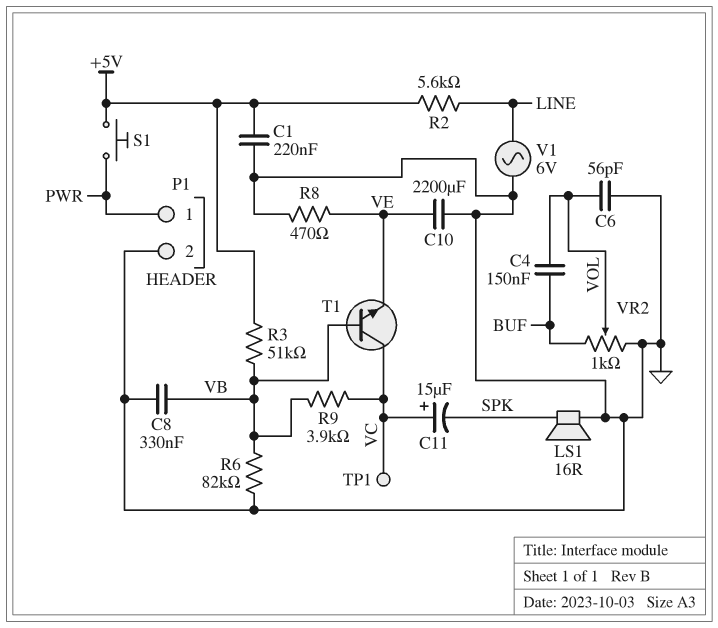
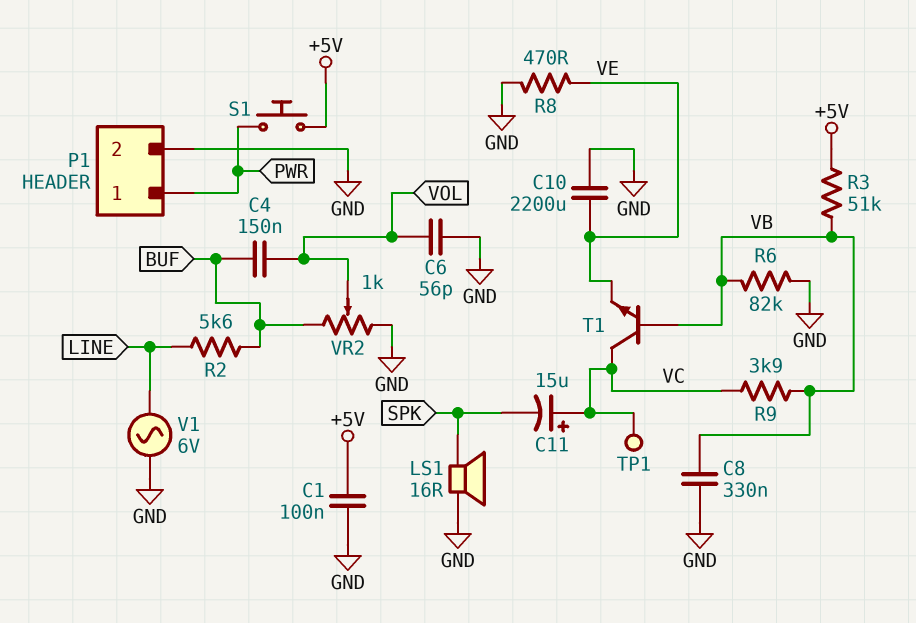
C1: 220nF (+5V, GND) -> 100nF (+5V, GND)
R2: 5.6k (+5V, LINE) -> 5.6k (BUF, LINE)

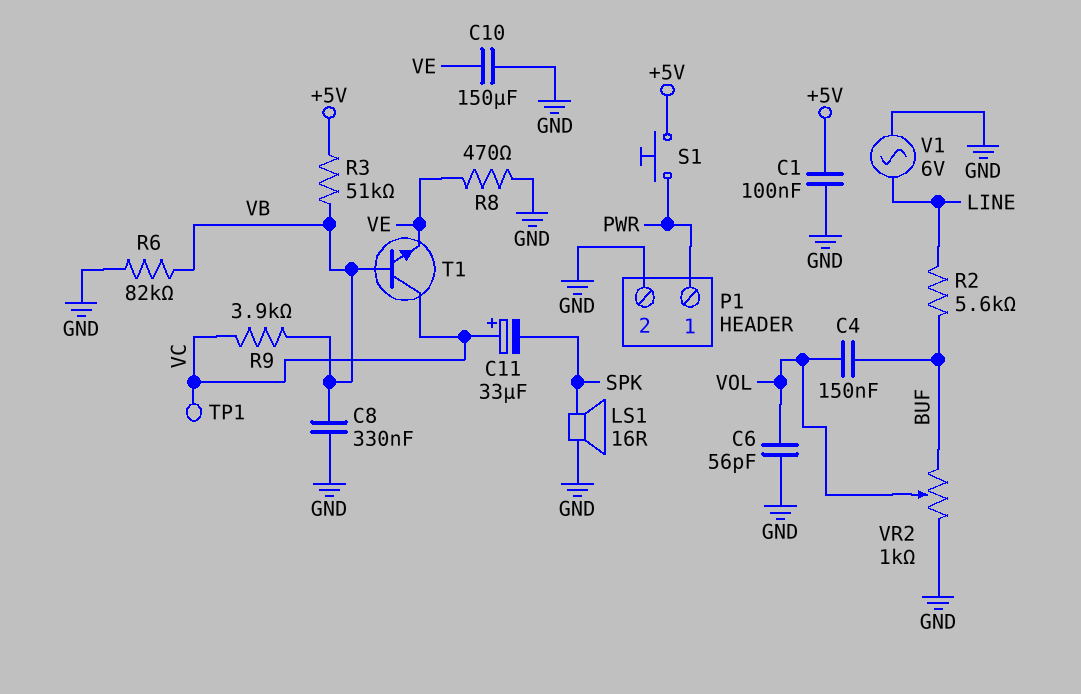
C10: 2200uF (GND, VE) -> 150uF (GND, VE)
C11: 15uF (plus VC, minus SPK) -> 33uF (plus VC, minus SPK)

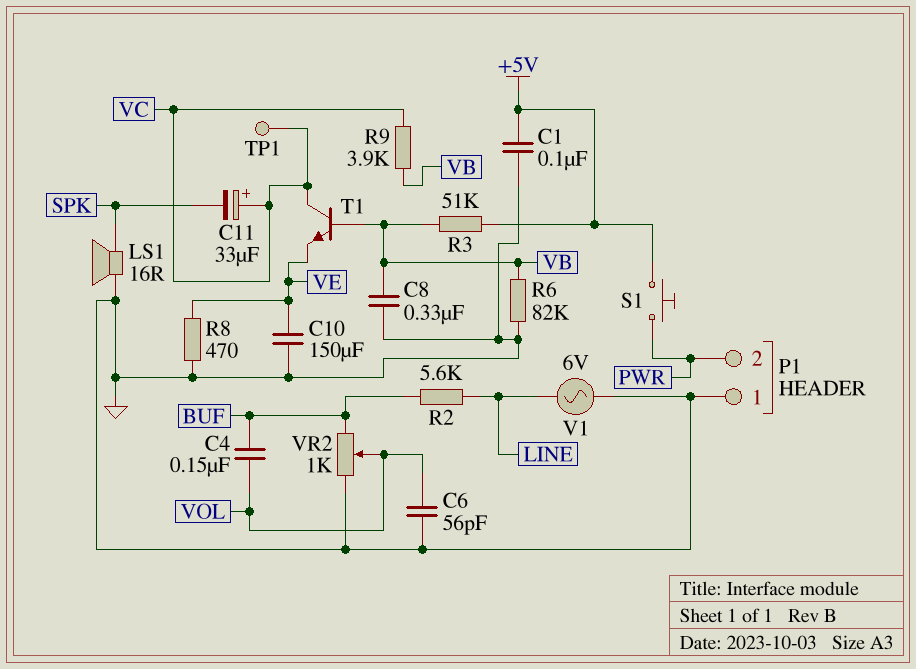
P1 pin 1: PWR -> GND
P1 pin 2: GND -> PWR

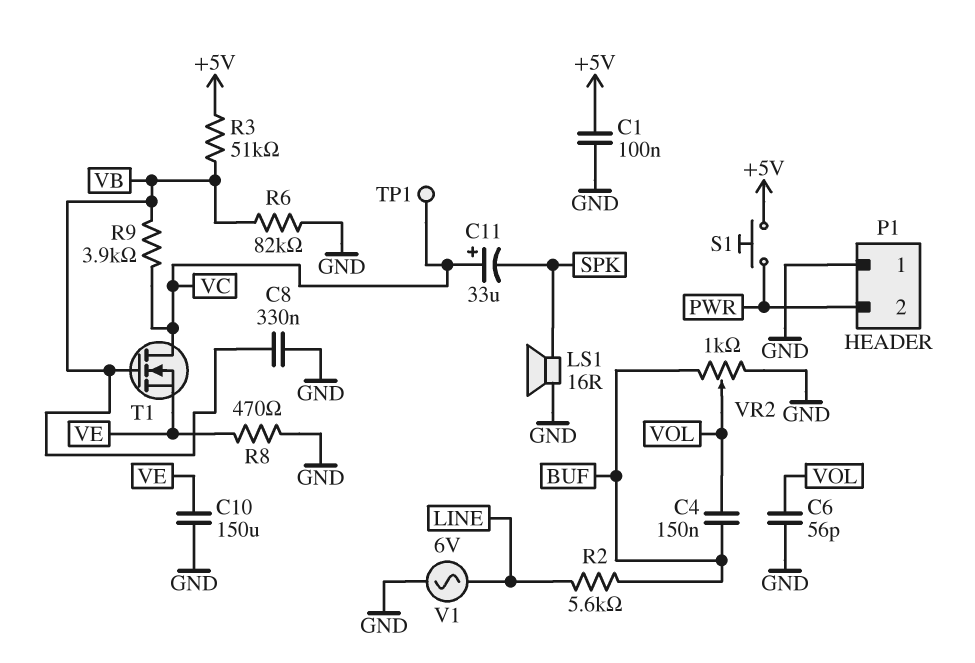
T1: NPN (B VB, C VC, E VE) -> NMOS (G VB, D VC, S VE)

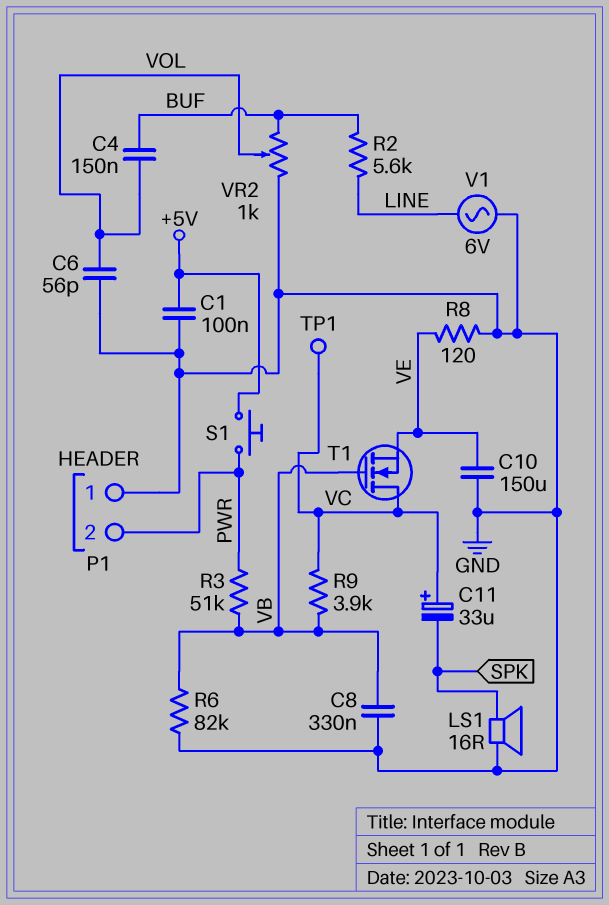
R3: 51k (+5V, VB) -> 51k (PWR, VB)
R8: 470 (GND, VE) -> 120 (GND, VE)

